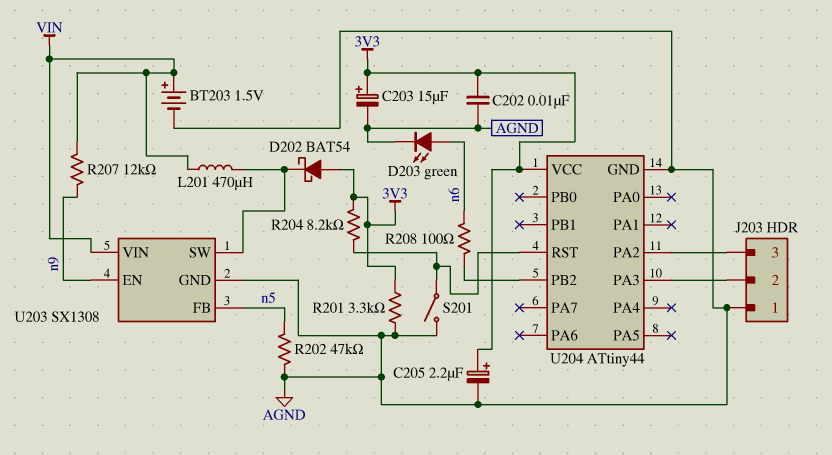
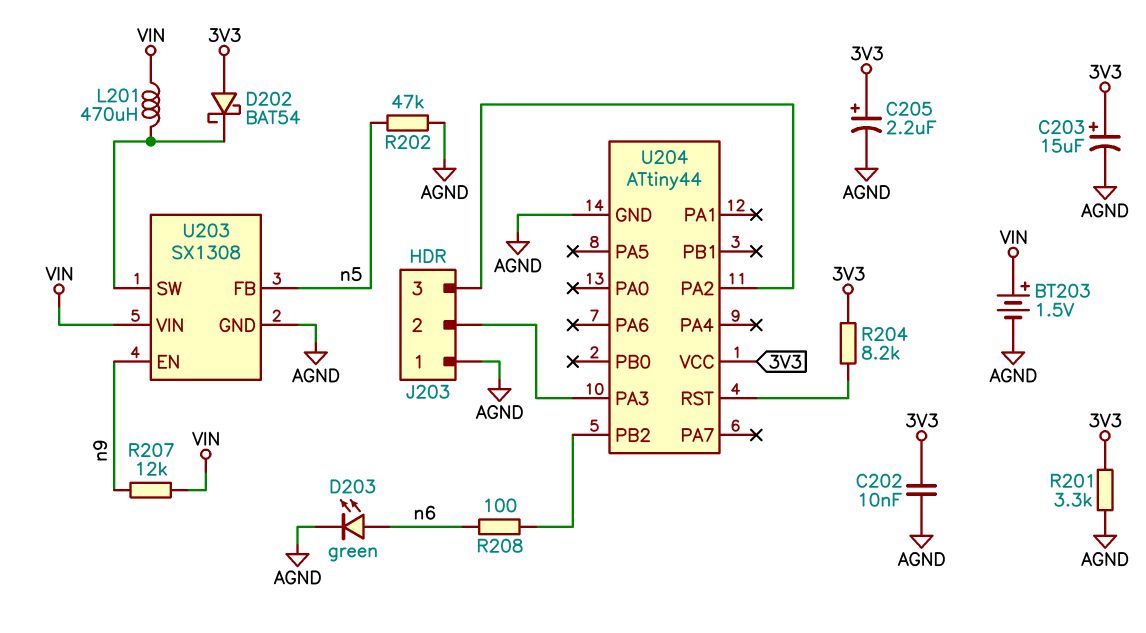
S201: switch (AGND, U204/RST) -> none

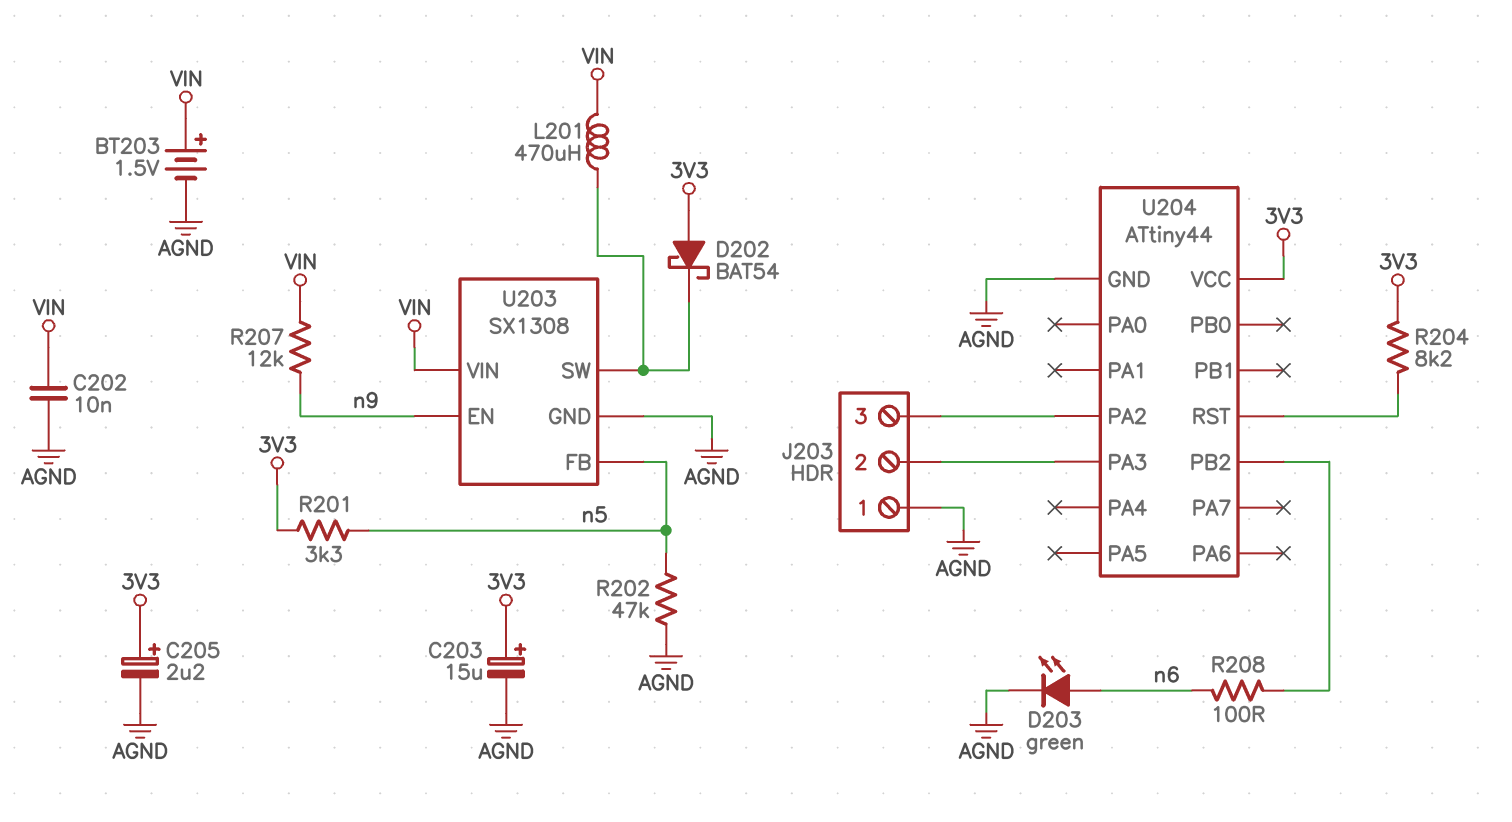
C202: 10nF (3V3, AGND) -> 10nF (AGND, VIN)
R201: 3.3k (3V3, AGND) -> 3.3k (3V3, n5)

